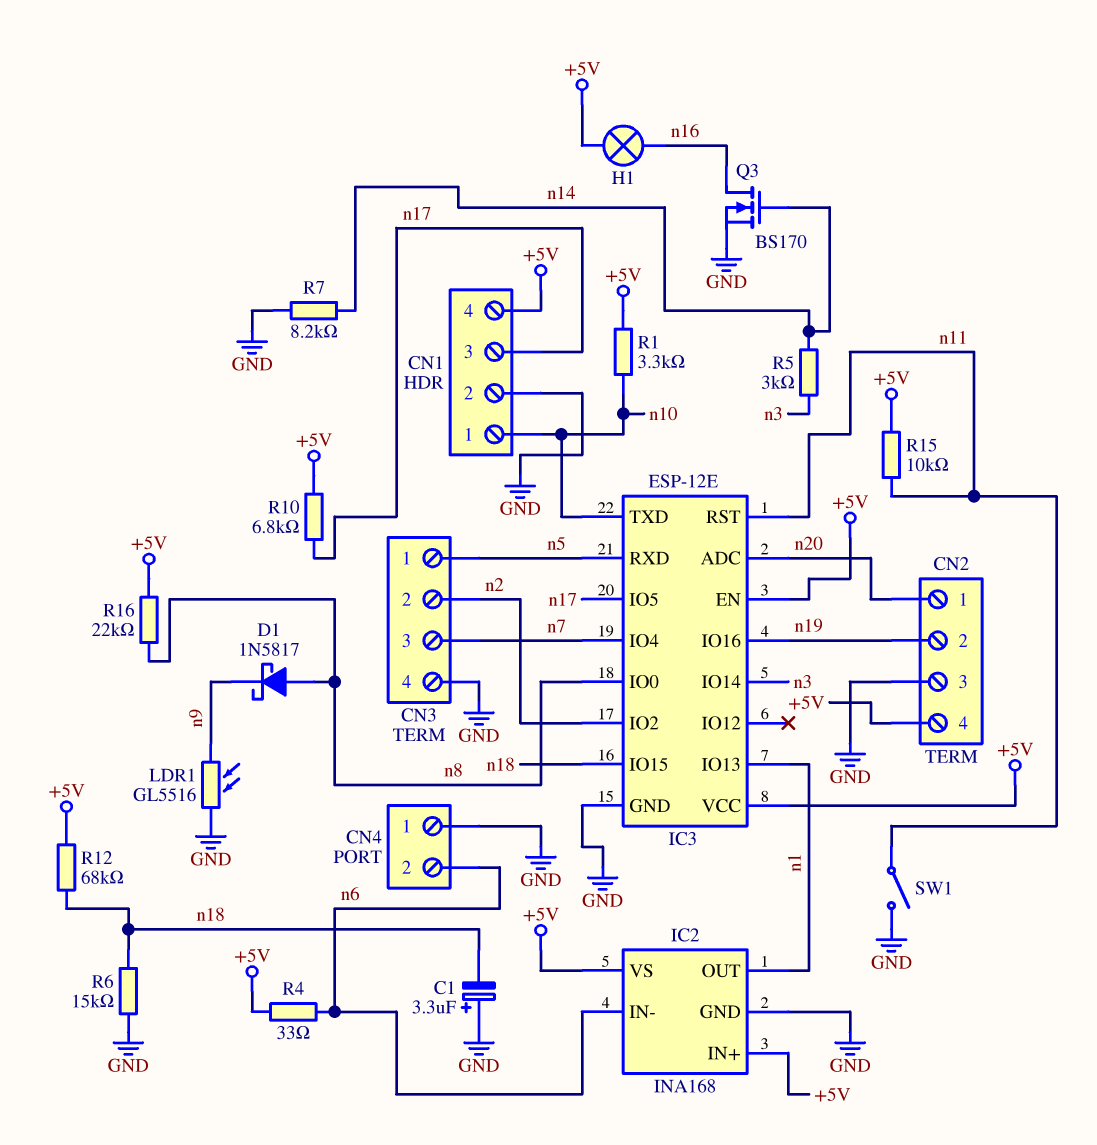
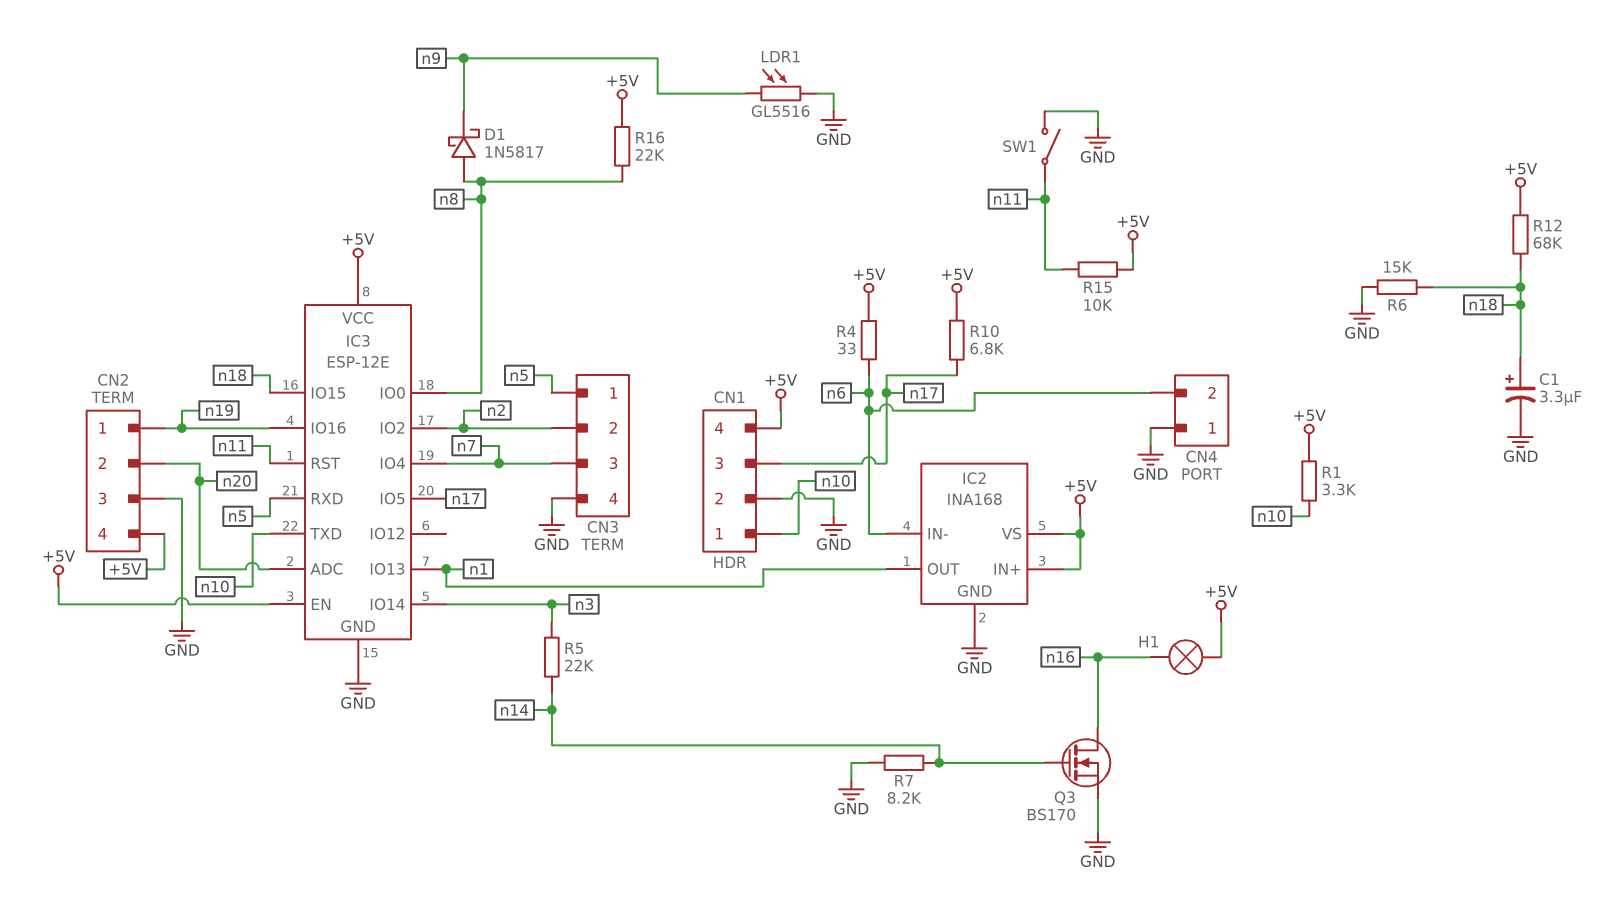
C1: 3.3uF (plus GND, minus n18) -> 3.3uF (plus n18, minus GND)
CN2 pin 1: n20 -> n19
CN2 pin 2: n19 -> n20
R5: 3k (n3, n14) -> 22k (n3, n14)

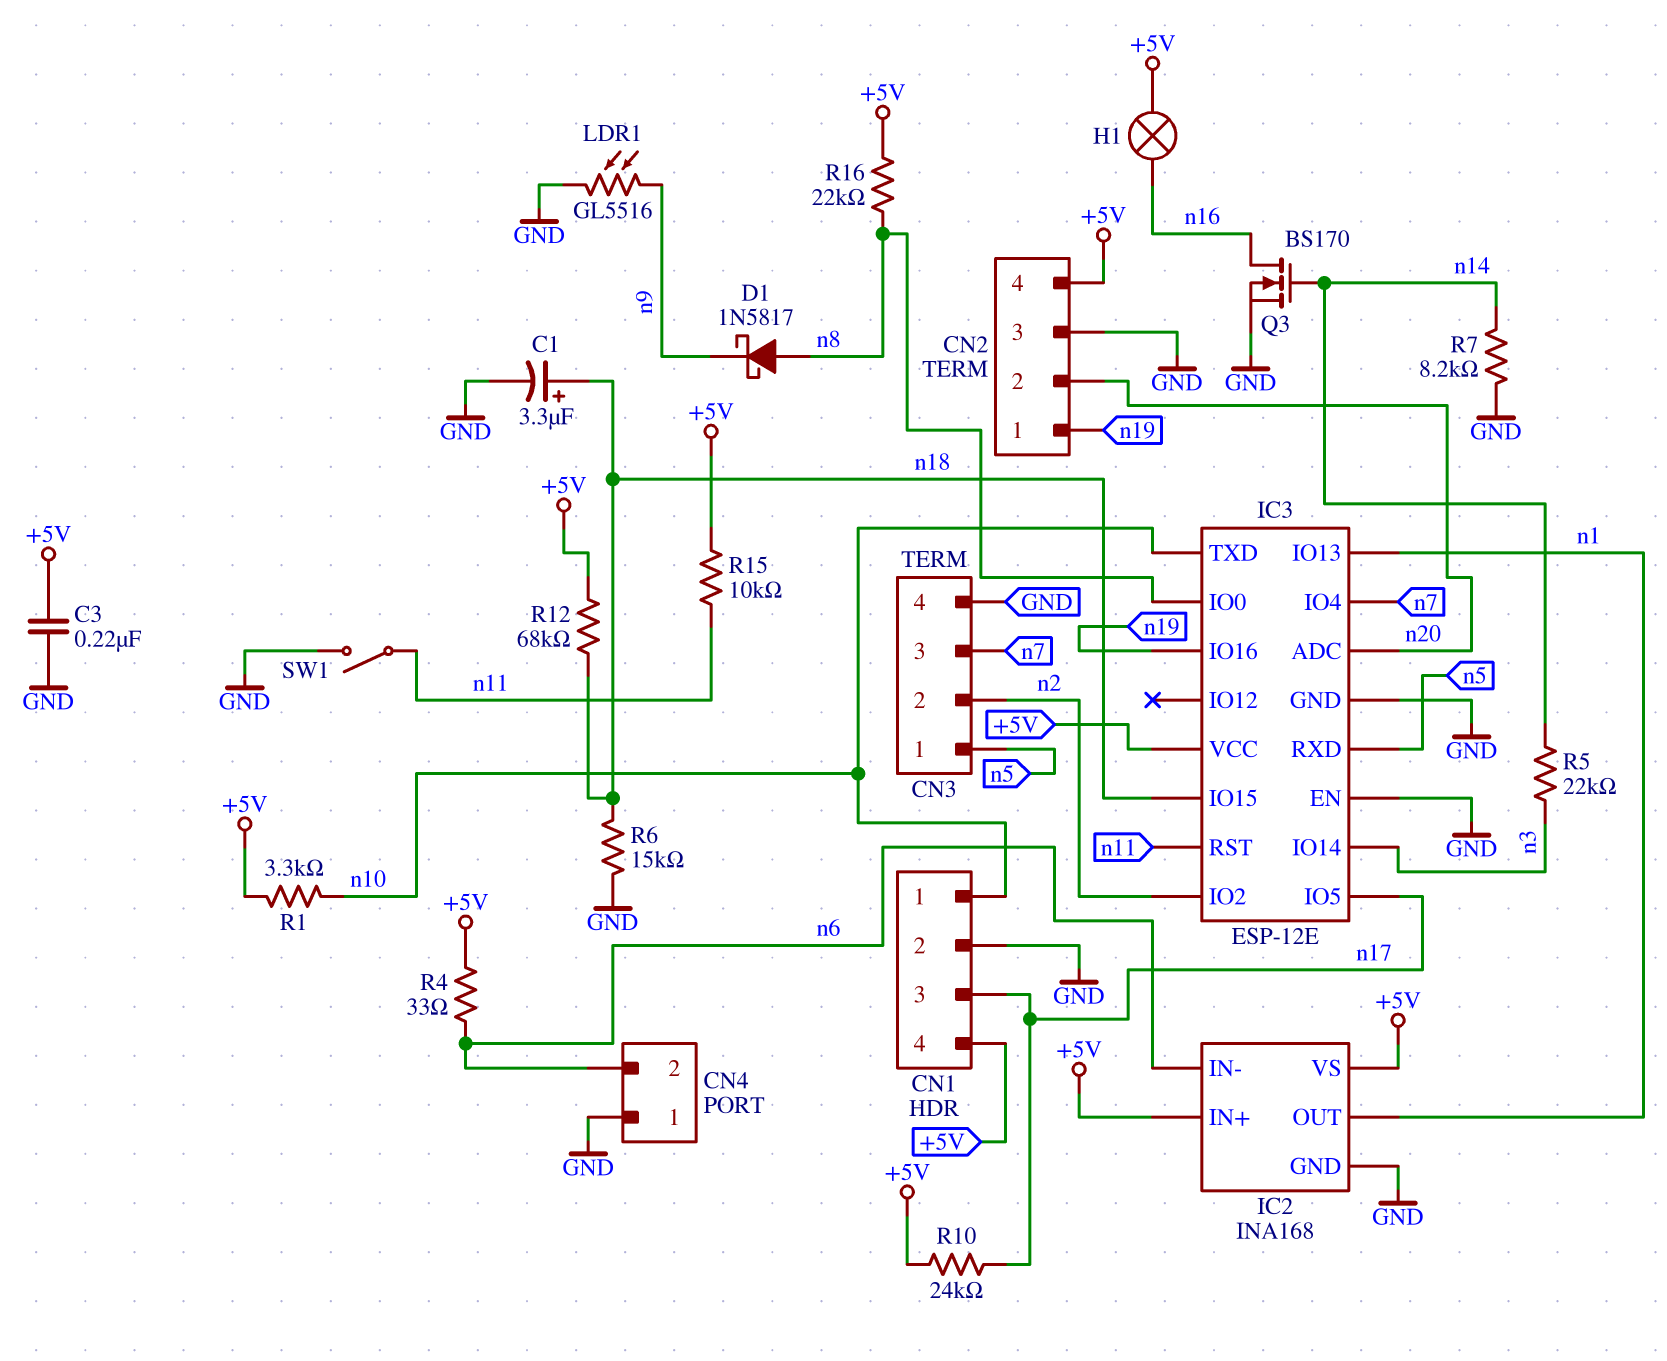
C3: none -> 220nF (+5V, GND)
IC3 pin EN: +5V -> GND
R10: 6.8k (+5V, n17) -> 24k (+5V, n17)

